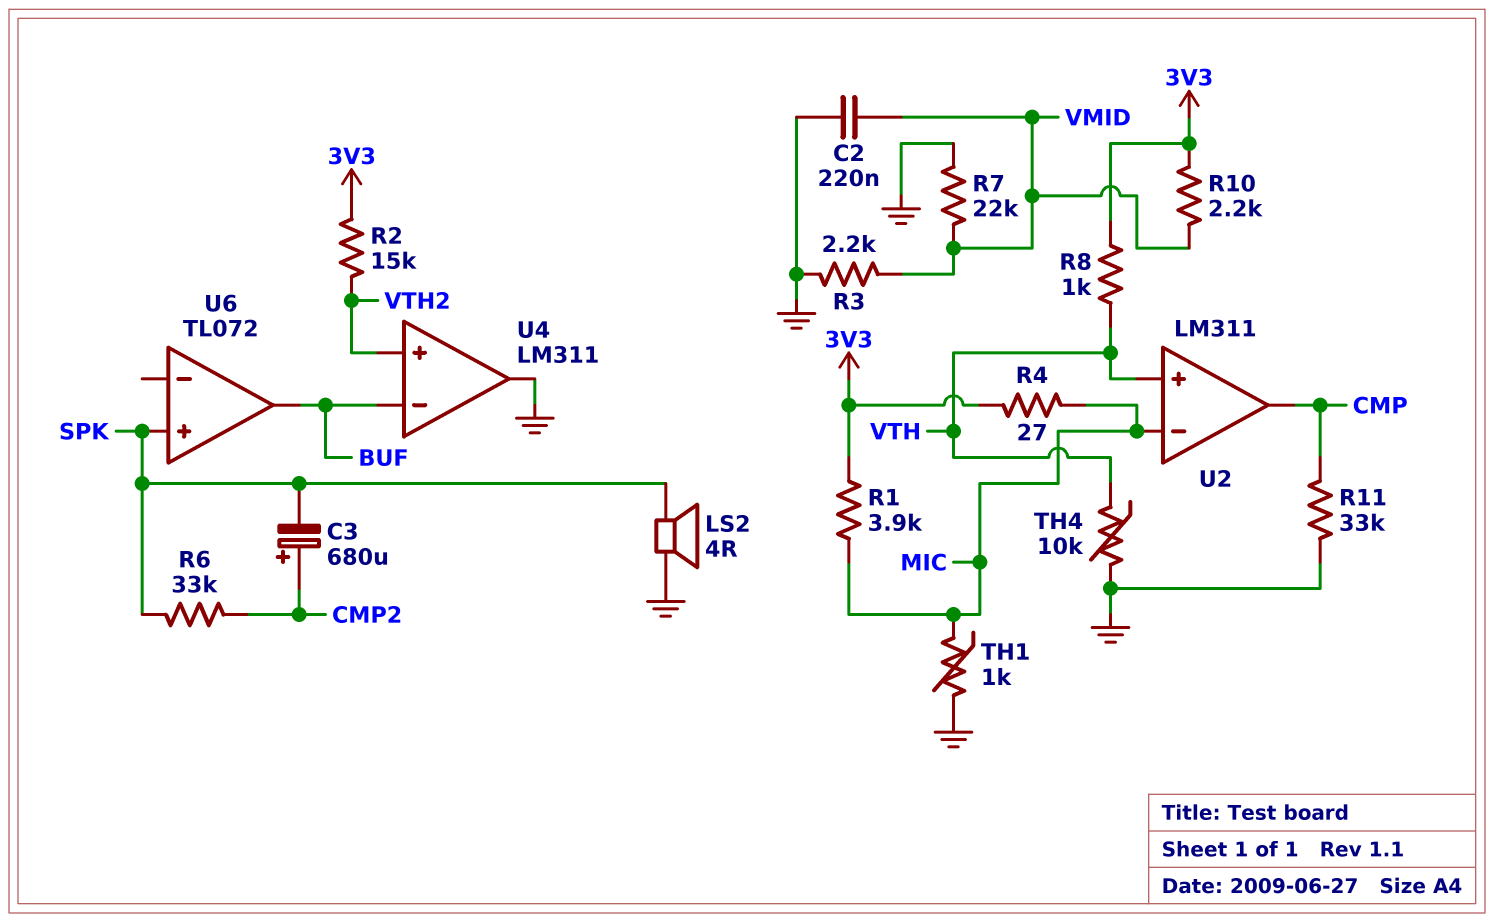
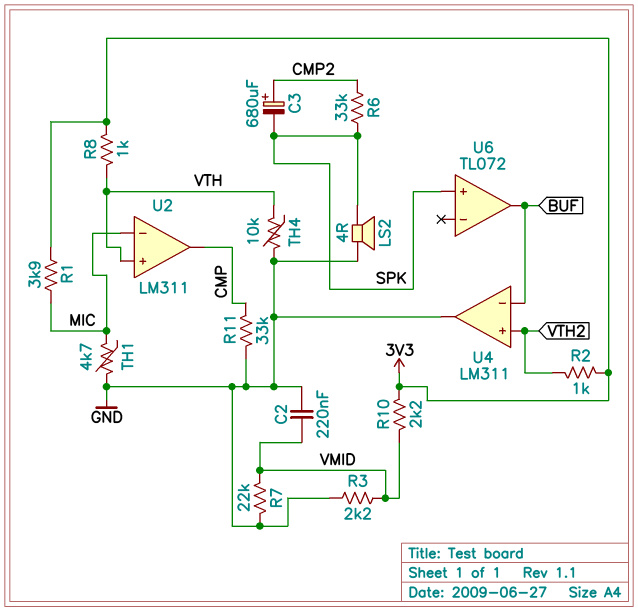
R2: 15k (3V3, VTH2) -> 1k (3V3, VTH2)
R4: 27 (3V3, MIC) -> none
TH1: 1k (GND, MIC) -> 4.7k (GND, MIC)

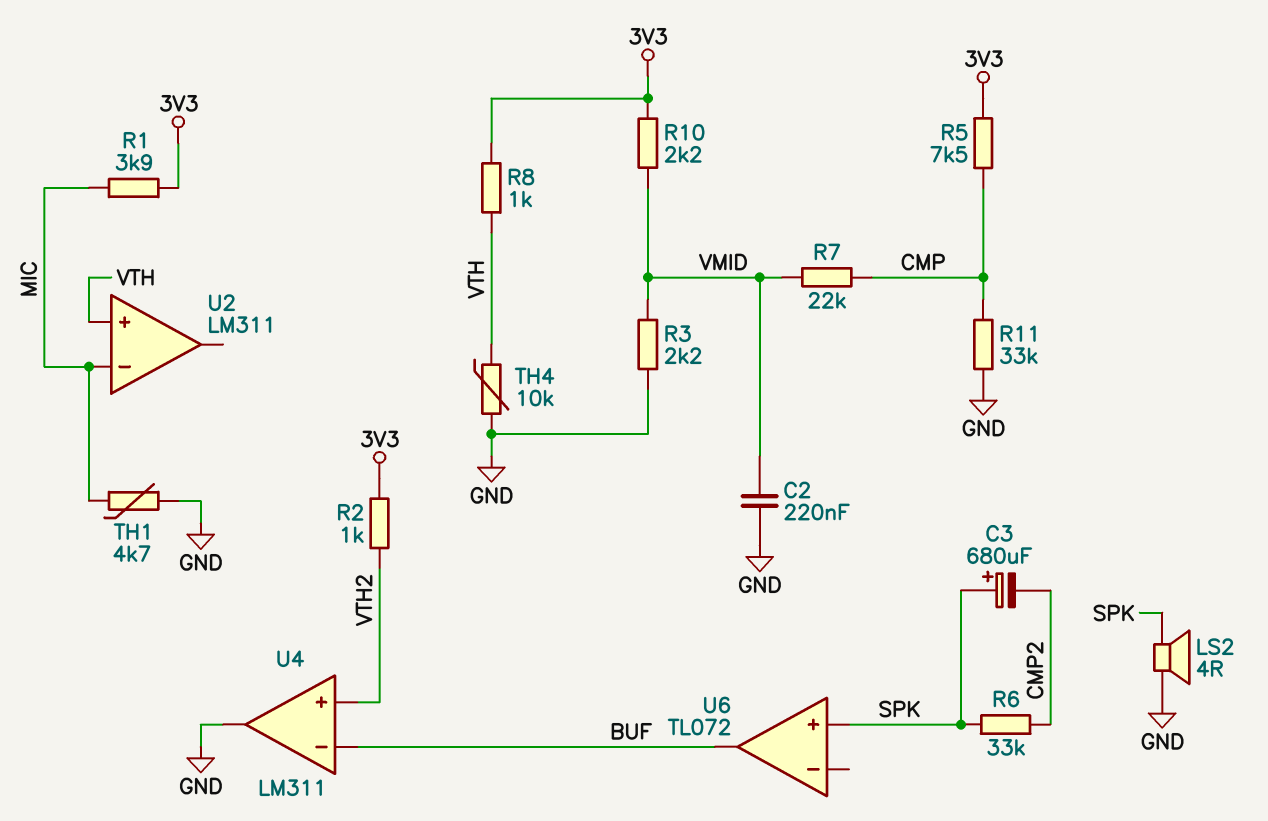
C3: 680uF (plus CMP2, minus SPK) -> 680uF (plus SPK, minus CMP2)
R5: none -> 7.5k (3V3, CMP)
R7: 22k (GND, VMID) -> 22k (CMP, VMID)
U2 pin out: CMP -> none

